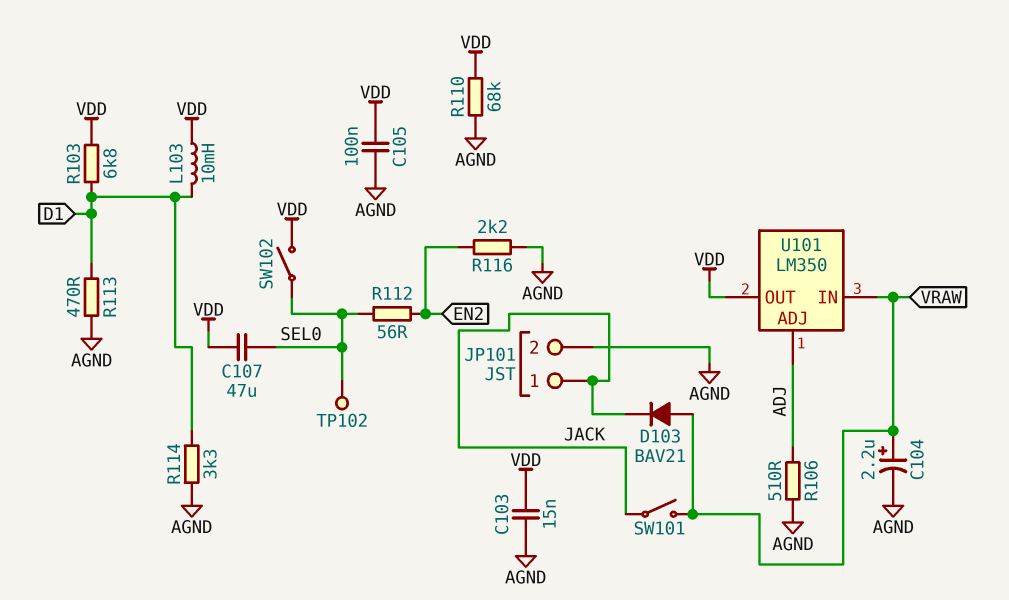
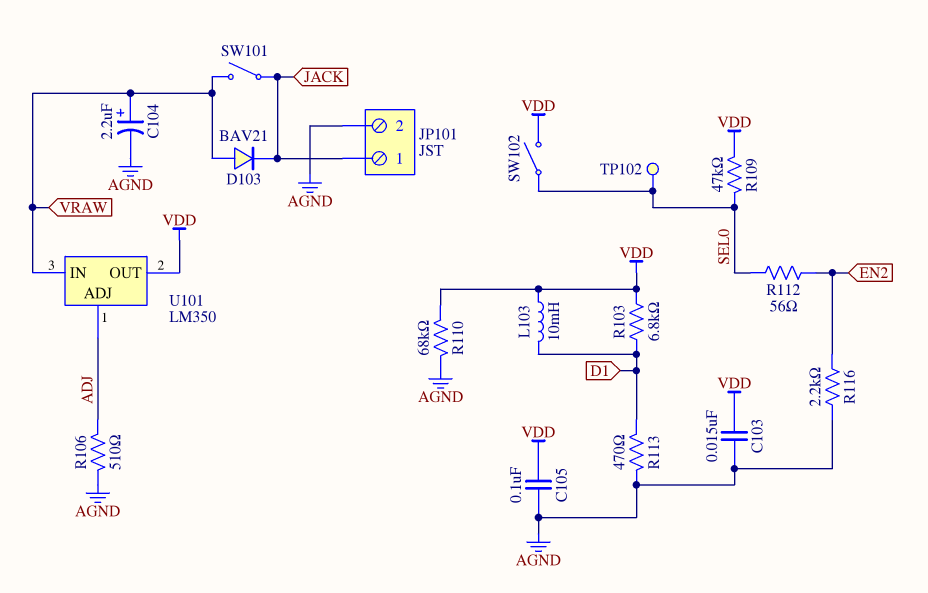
C107: 47uF (SEL0, VDD) -> none
R109: none -> 47k (SEL0, VDD)
R114: 3.3k (AGND, D1) -> none

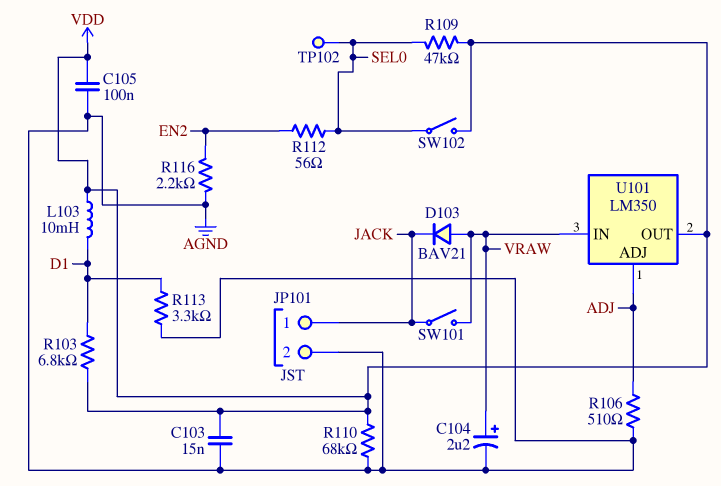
R113: 470 (AGND, D1) -> 3.3k (AGND, D1)

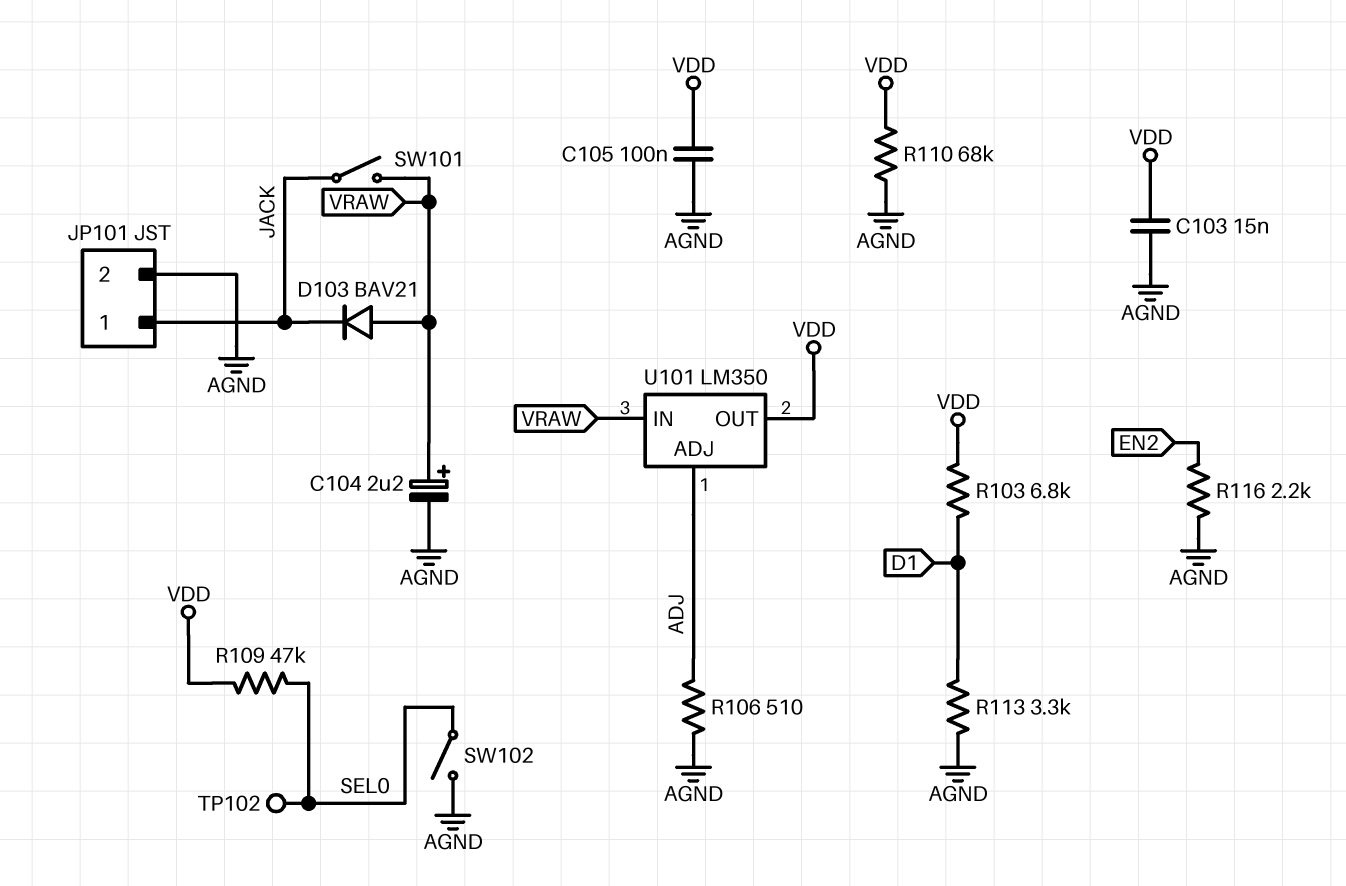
L103: 10mH (D1, VDD) -> none
R112: 56 (EN2, SEL0) -> none
SW102: switch (SEL0, VDD) -> switch (AGND, SEL0)

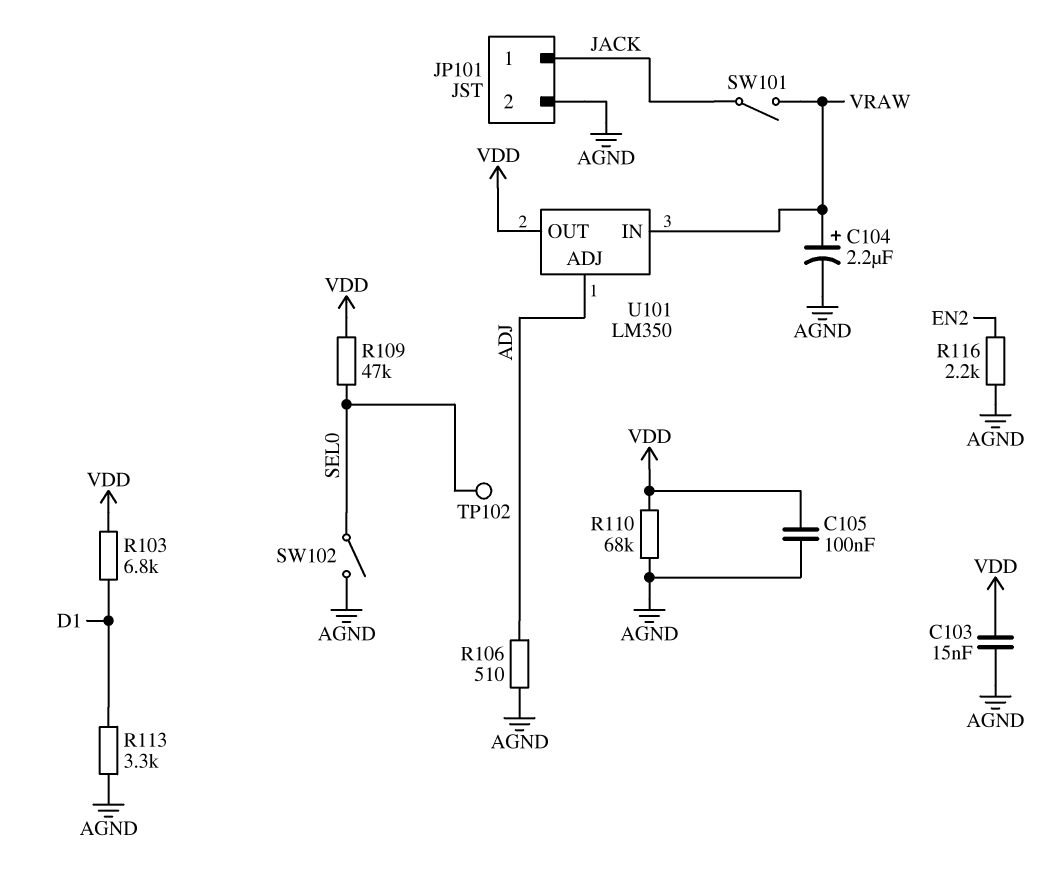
D103: diode BAV21 (A VRAW, K JACK) -> none

